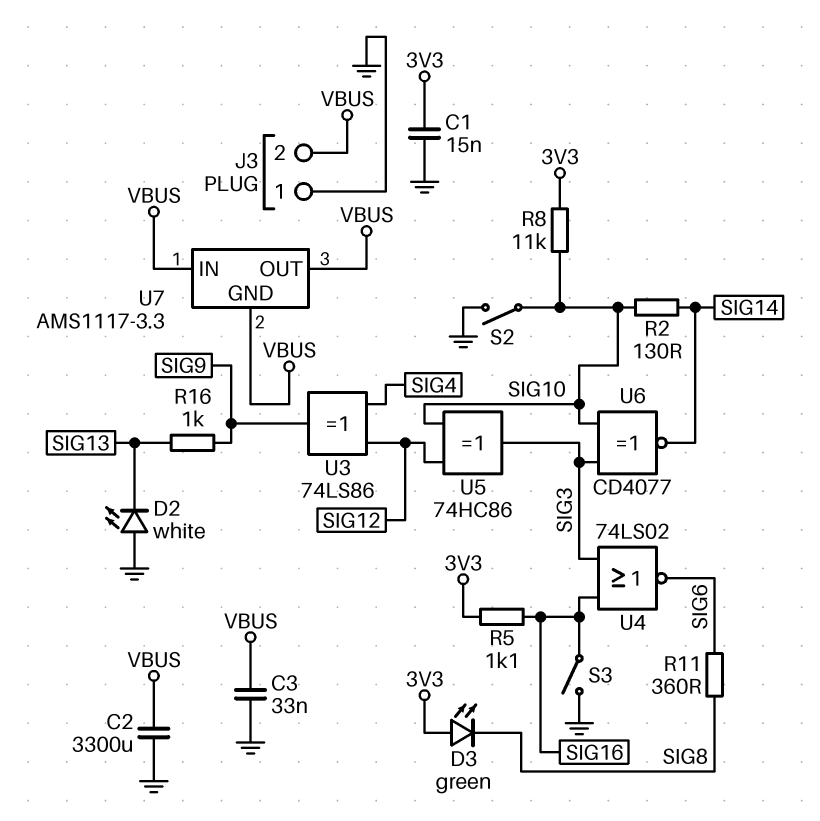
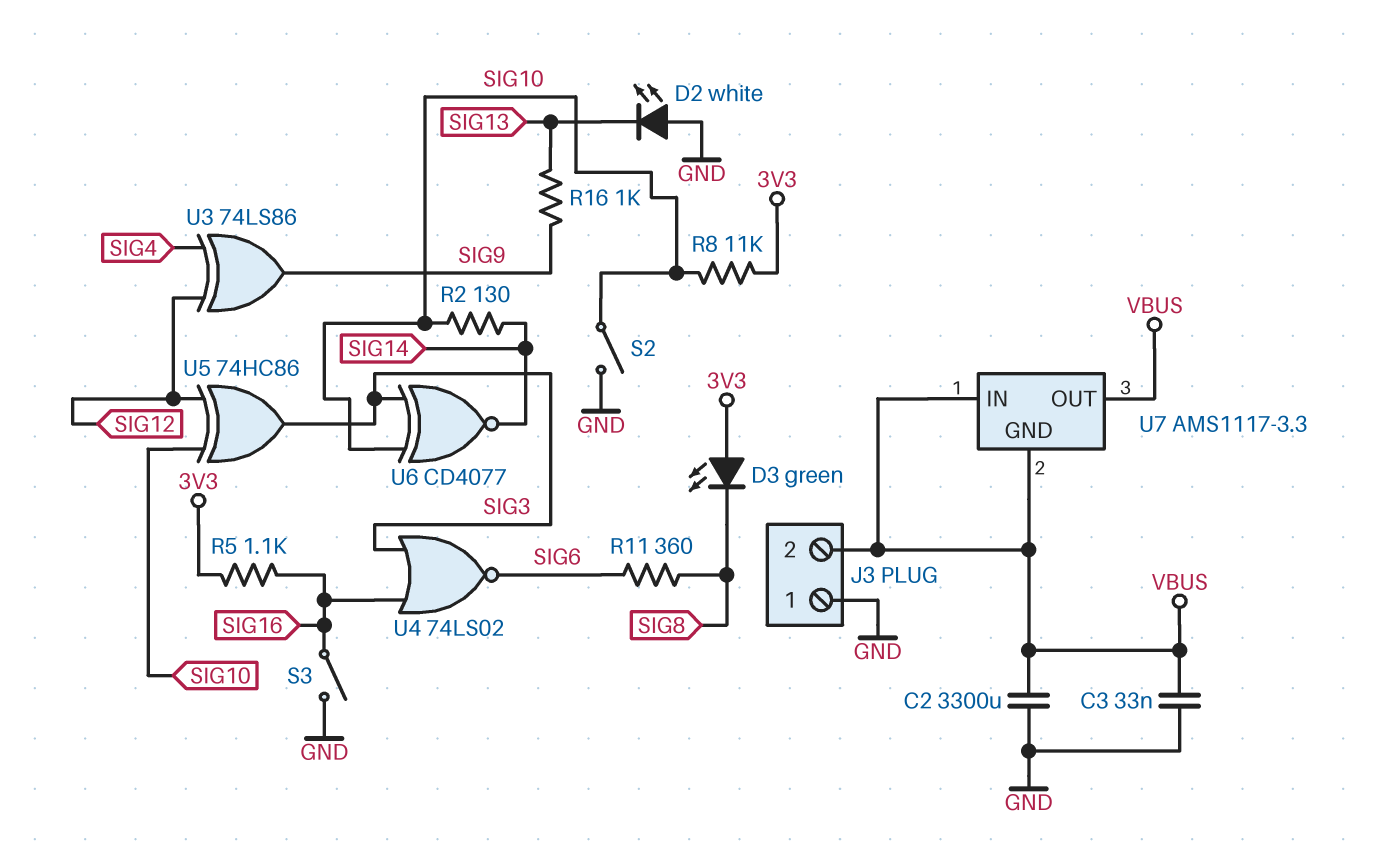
C1: 15nF (3V3, GND) -> none

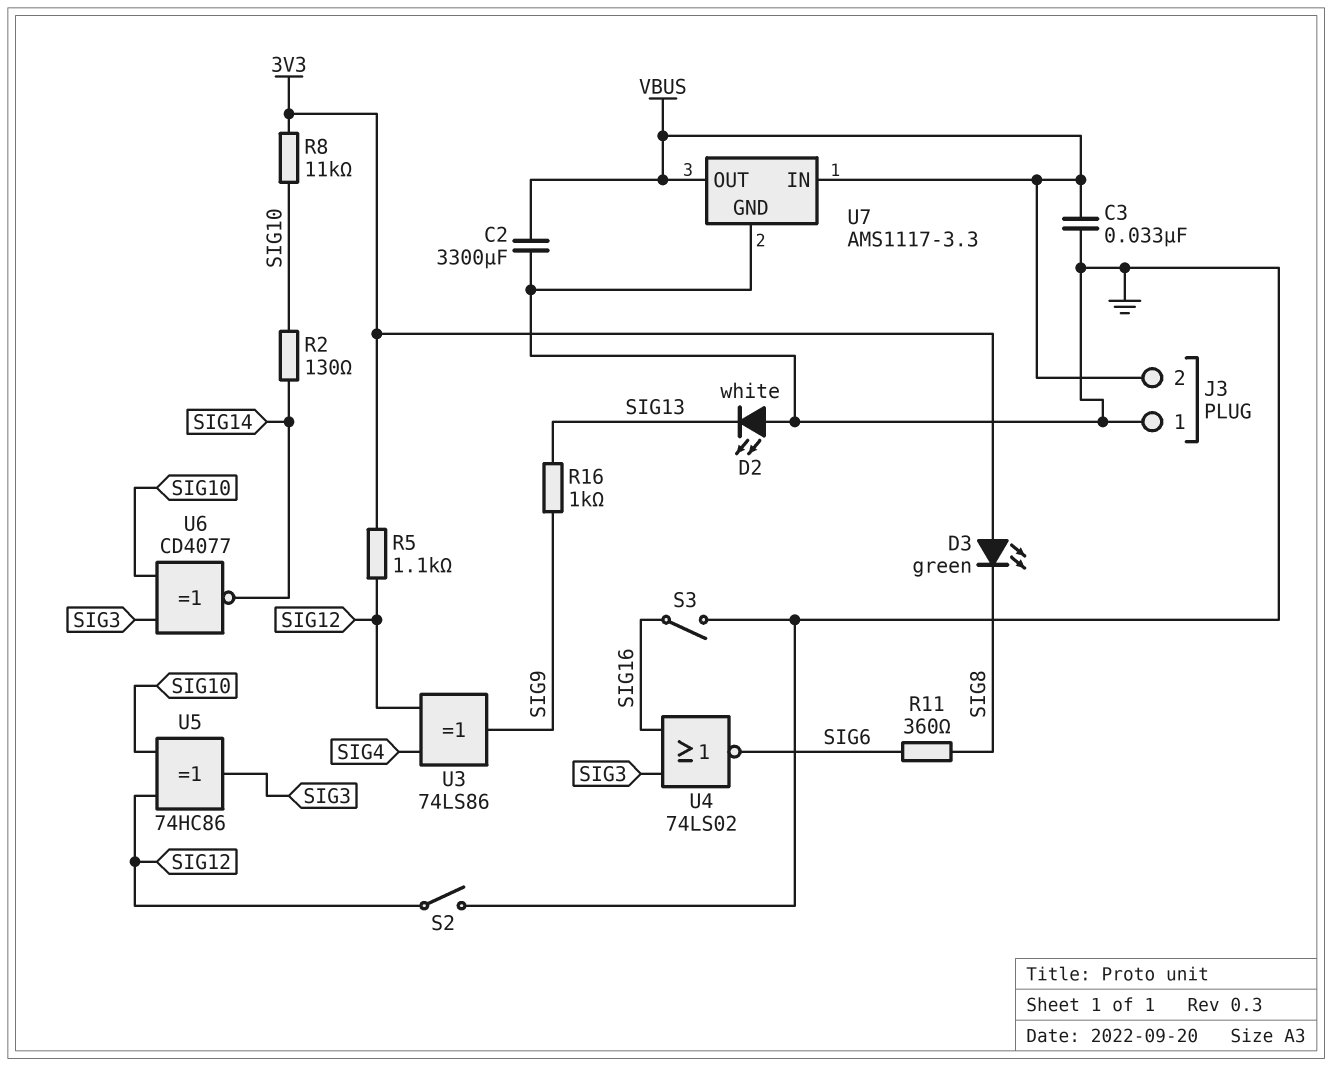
R5: 1.1k (3V3, SIG16) -> 1.1k (3V3, SIG12)
S2: switch (GND, SIG10) -> switch (GND, SIG12)
U7 pin GND: VBUS -> GND

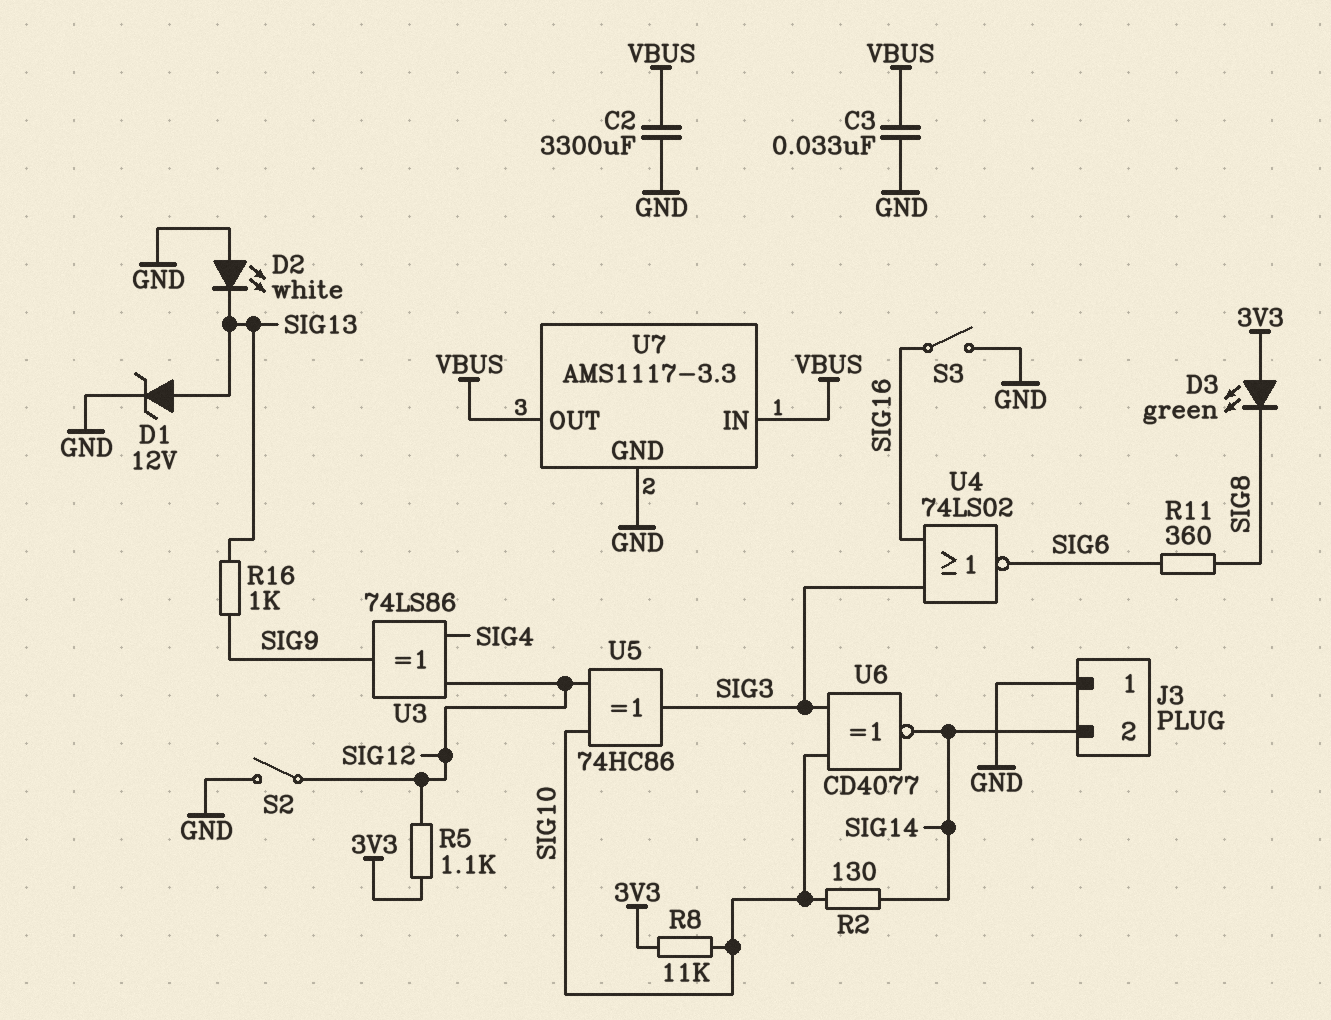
D1: none -> zener 12V (A SIG13, K GND)
J3 pin 2: VBUS -> SIG14

